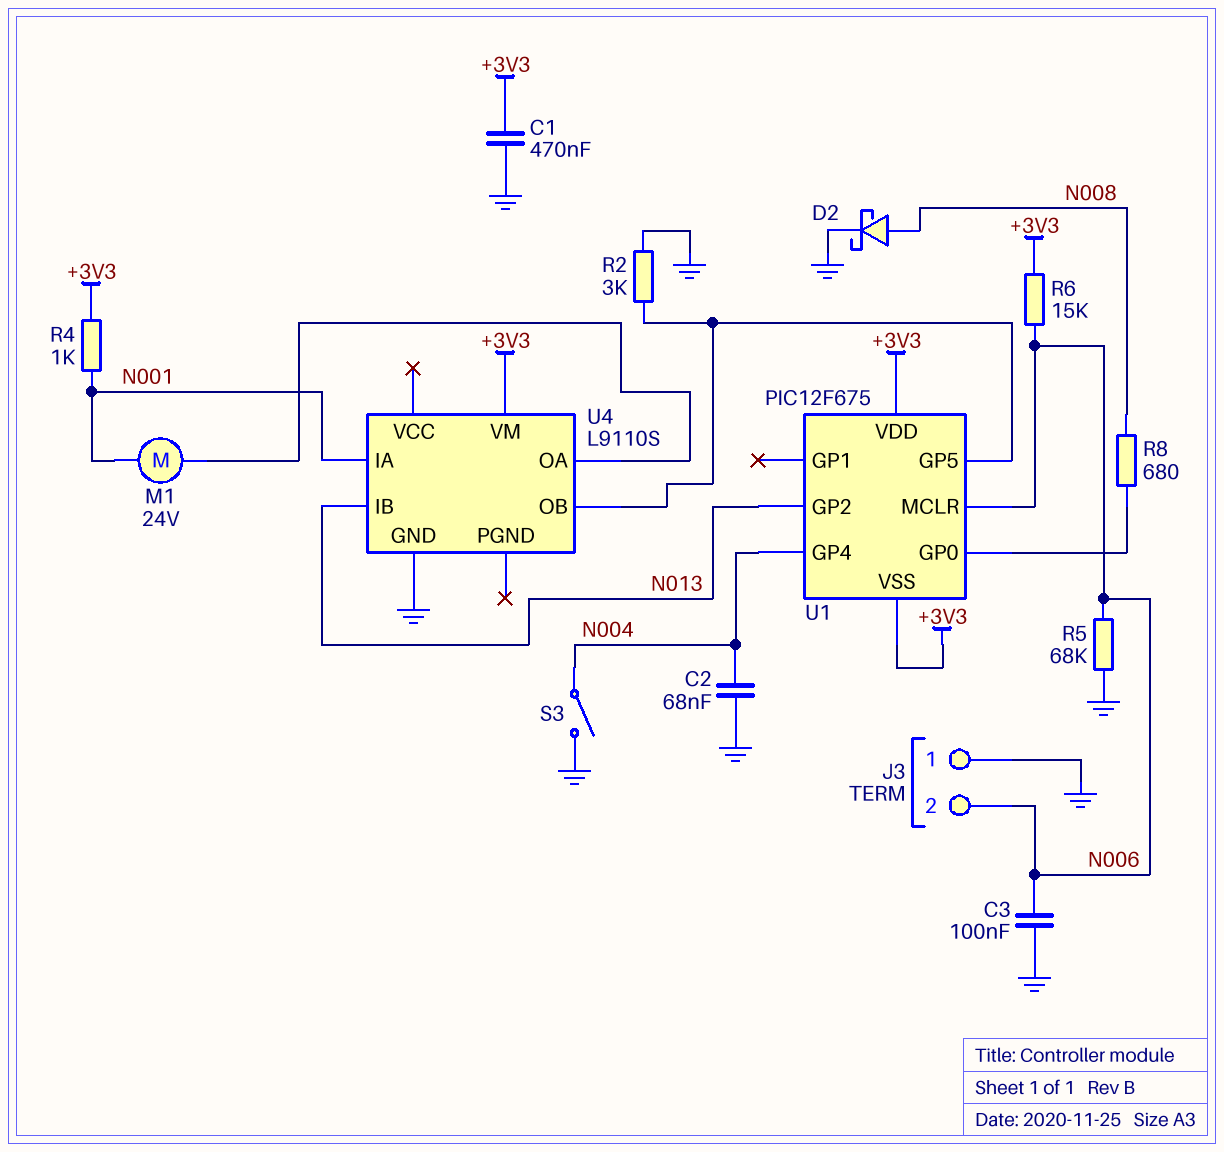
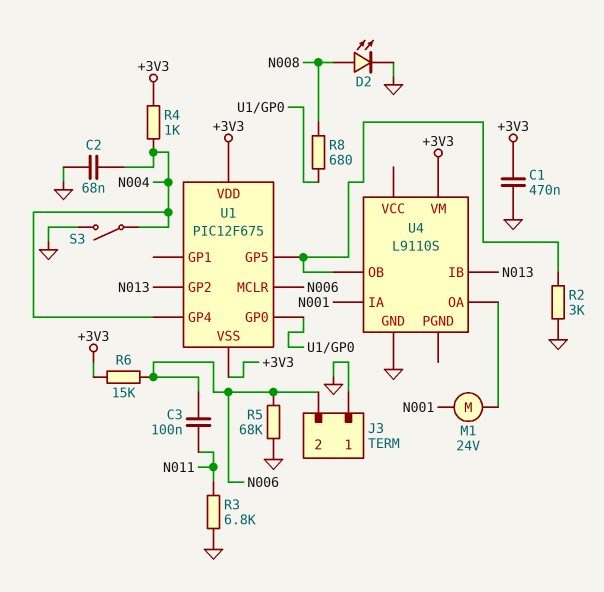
C3: 100nF (GND, N006) -> 100nF (N006, N011)
D2: schottky (A N008, K GND) -> LED (A N008, K GND)
R3: none -> 6.8k (GND, N011)
R4: 1k (+3V3, N001) -> 1k (+3V3, N004)

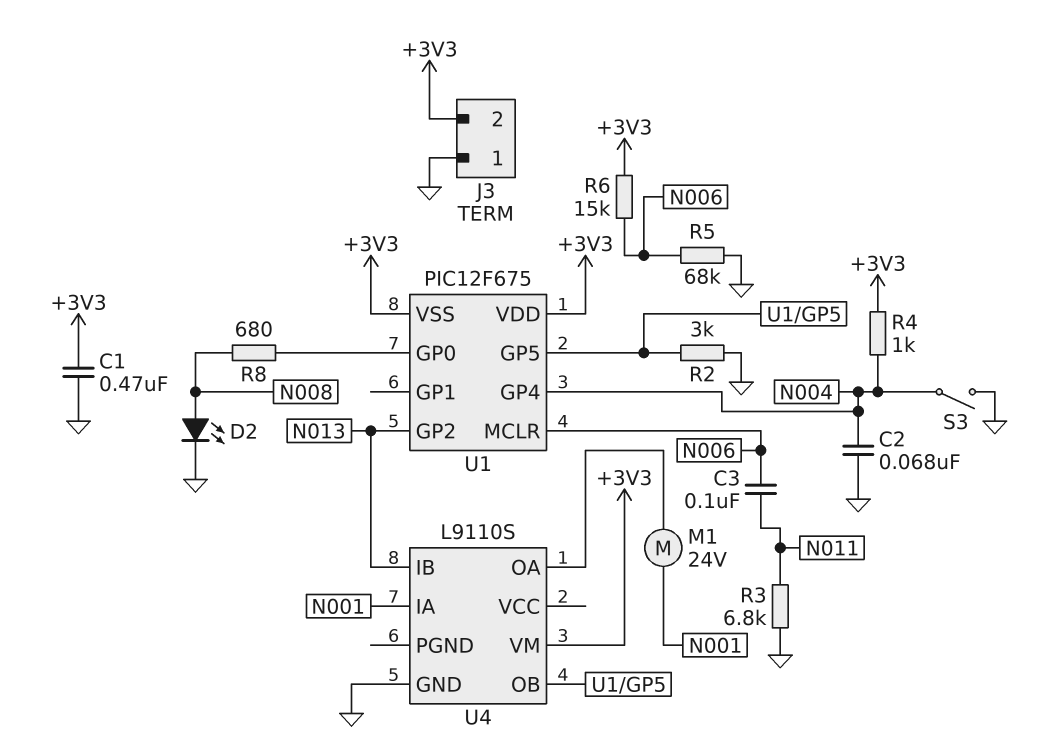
J3 pin 2: N006 -> +3V3

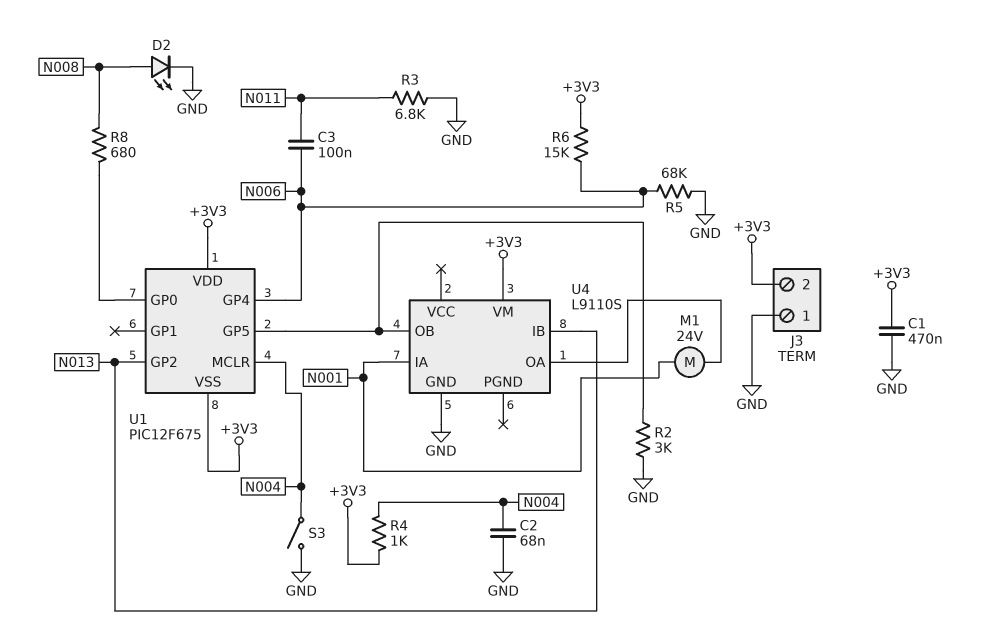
U1 pin GP4: N004 -> N006
U1 pin MCLR: N006 -> N004

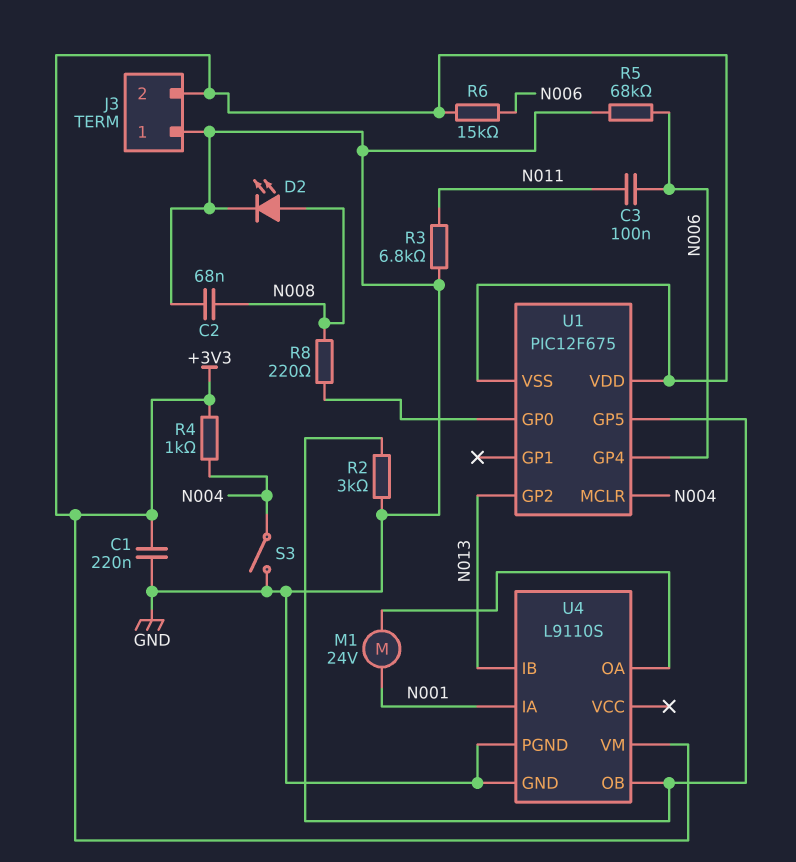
C1: 470nF (+3V3, GND) -> 220nF (+3V3, GND)
C2: 68nF (GND, N004) -> 68nF (GND, N008)
R8: 680 (N008, U1/GP0) -> 220 (N008, U1/GP0)
U4 pin PGND: none -> GND

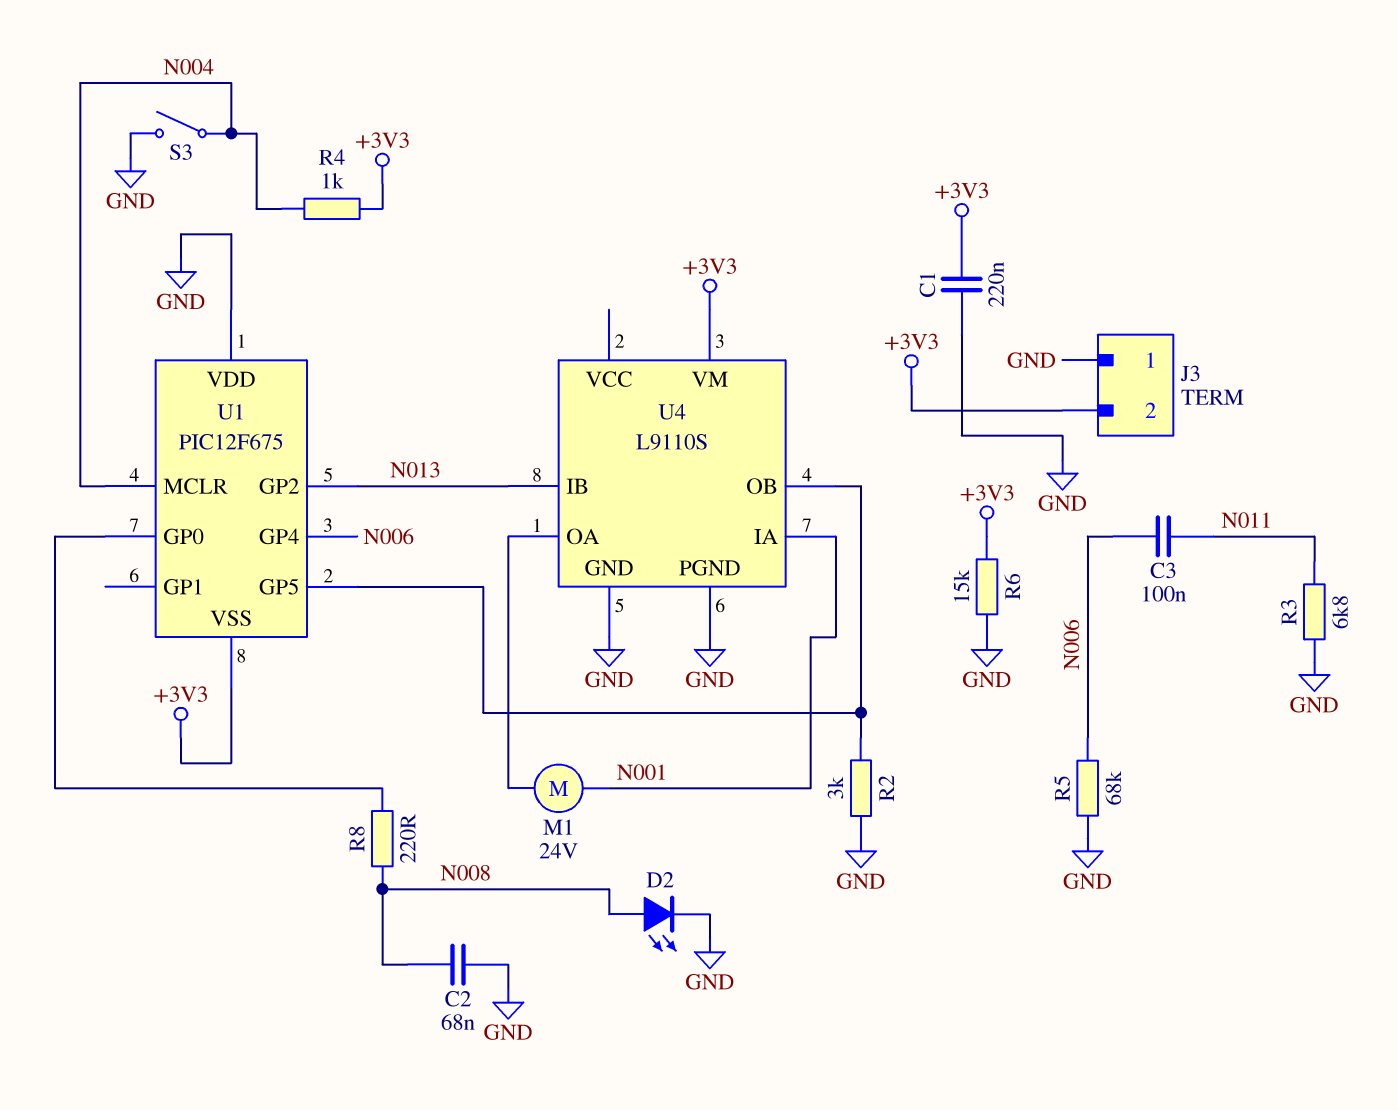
R6: 15k (+3V3, N006) -> 15k (+3V3, GND)
U1 pin VDD: +3V3 -> GND

